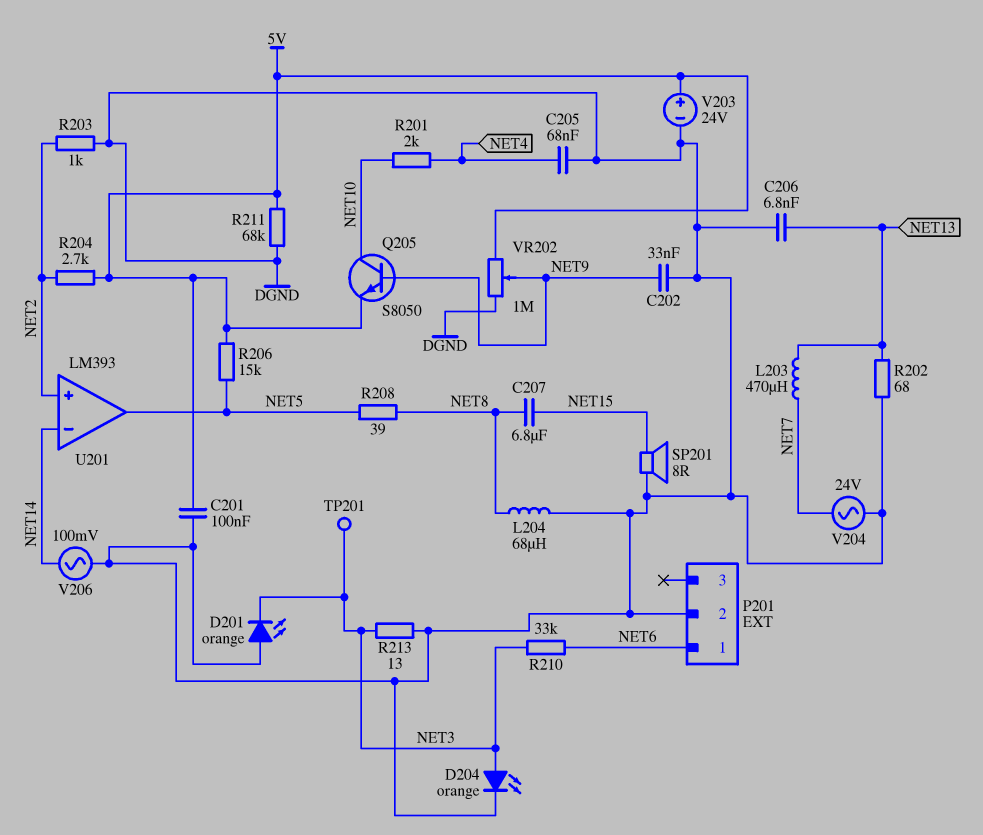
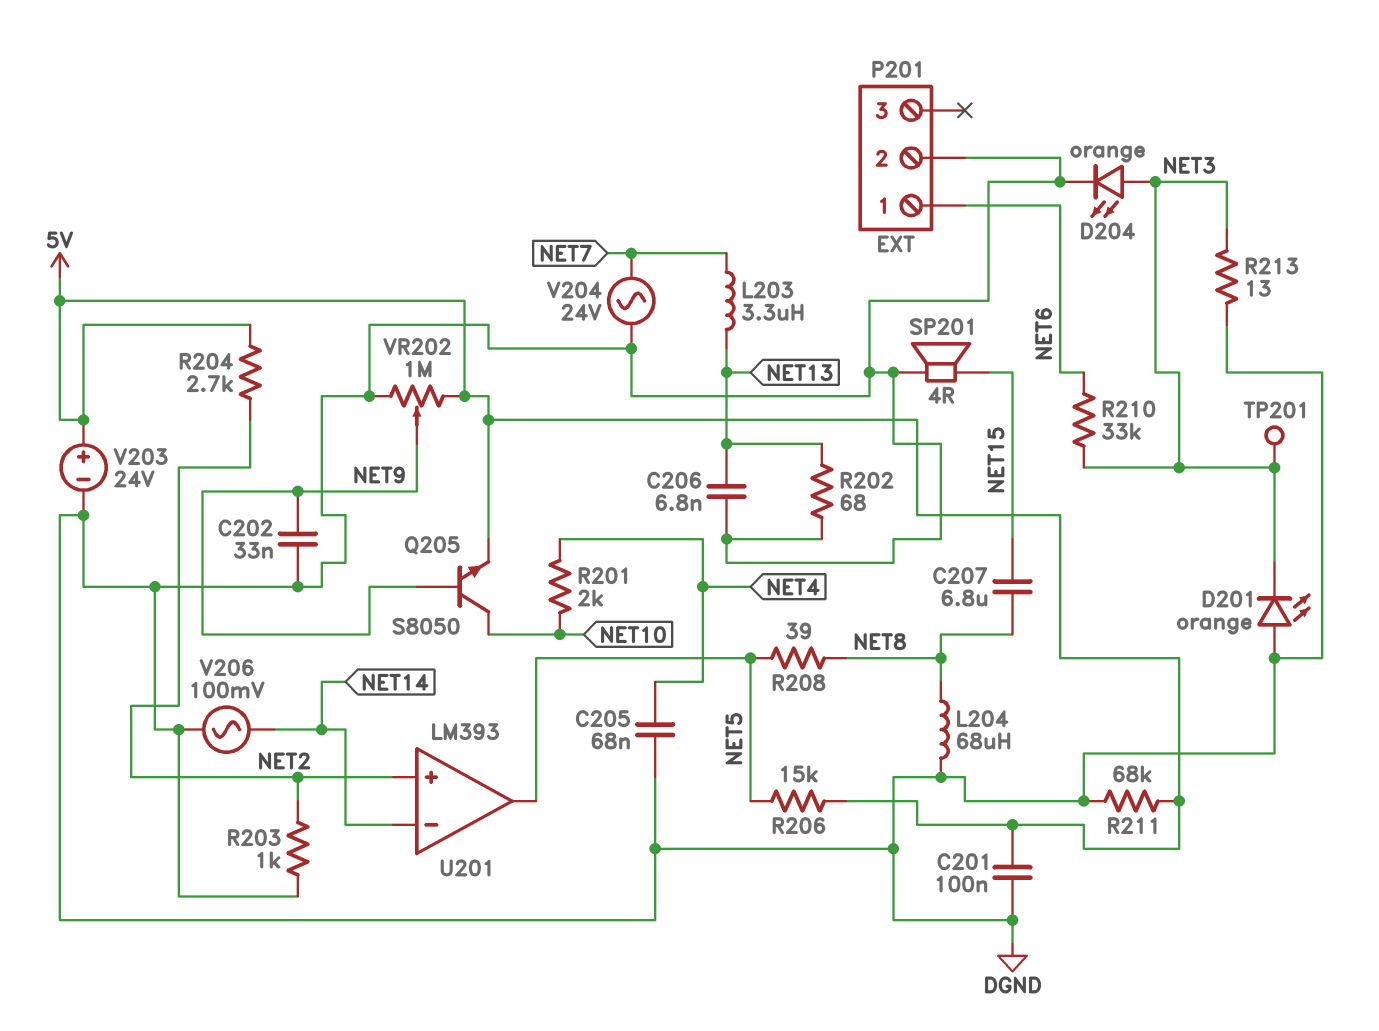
L203: 470uH (NET7, NET13) -> 3.3uH (NET7, NET13)
SP201: speaker 8R (DGND, NET15) -> speaker 4R (DGND, NET15)

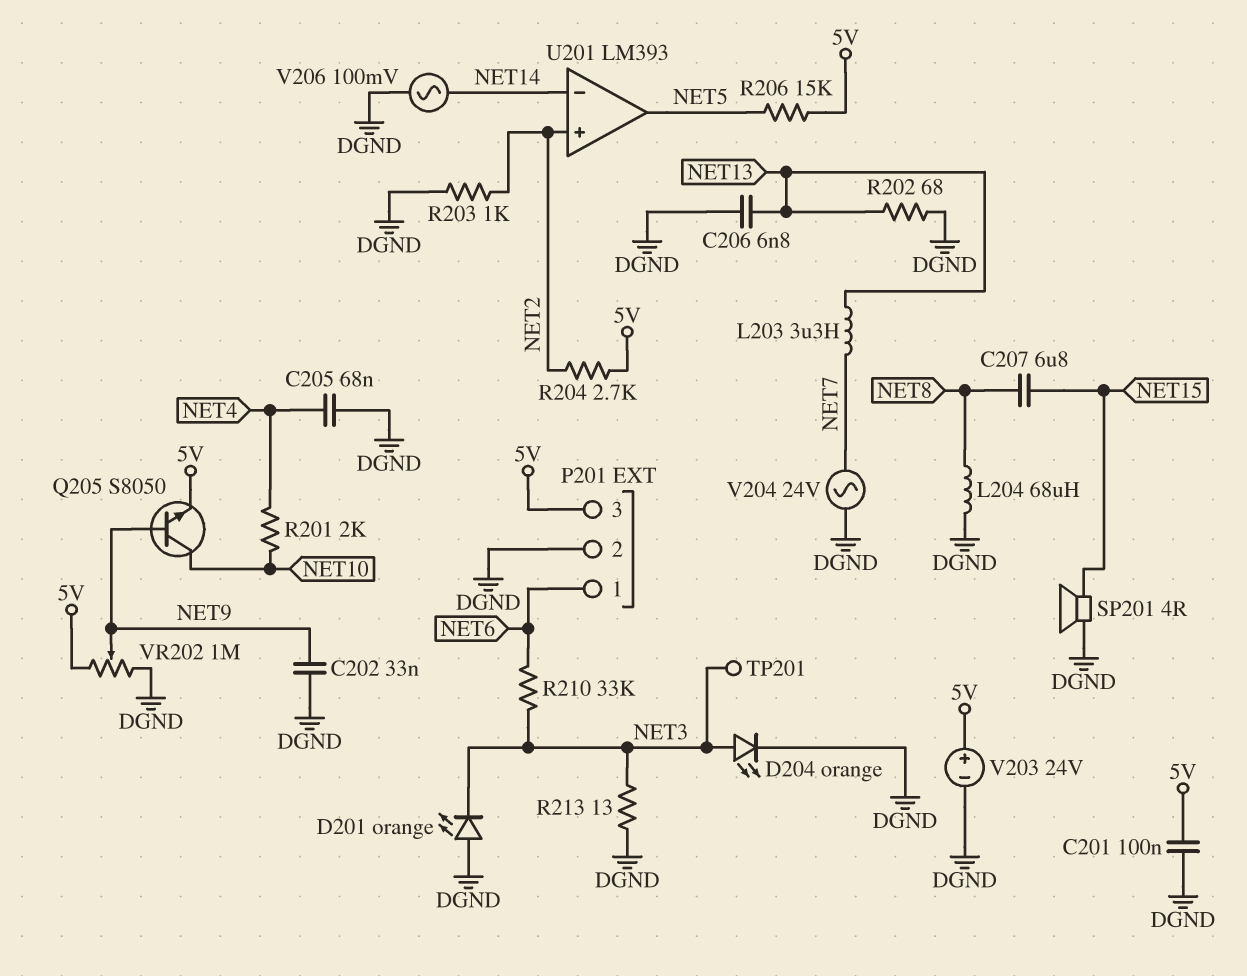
P201 pin 3: none -> 5V
R208: 39 (NET5, NET8) -> none
R211: 68k (5V, DGND) -> none

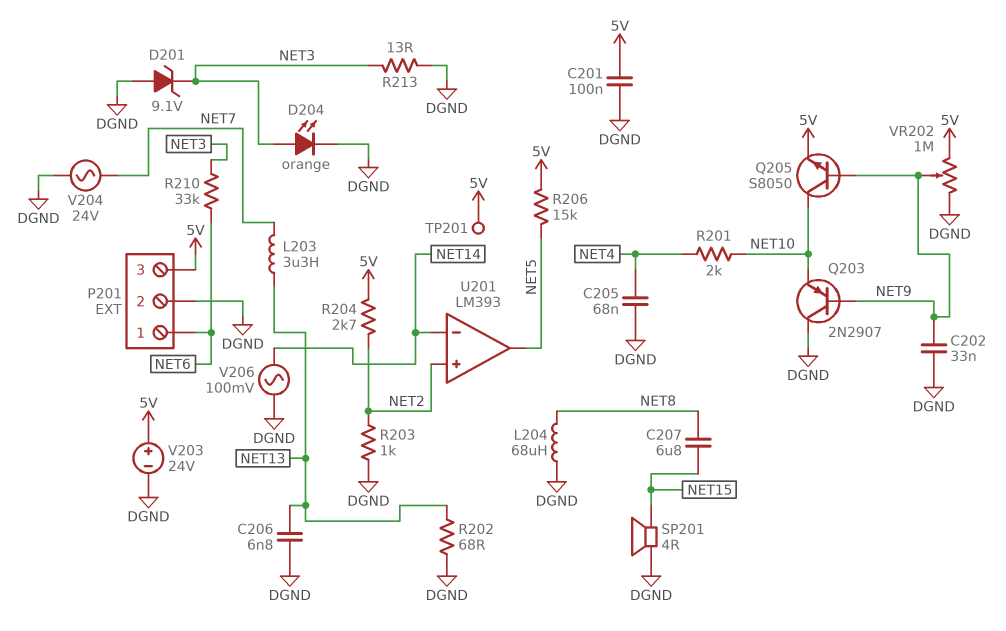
D201: LED orange (A DGND, K NET3) -> zener 9.1V (A DGND, K NET3)
Q203: none -> PNP 2N2907 (B NET9, C DGND, E NET10)
TP201: test point (NET3) -> test point (5V)

